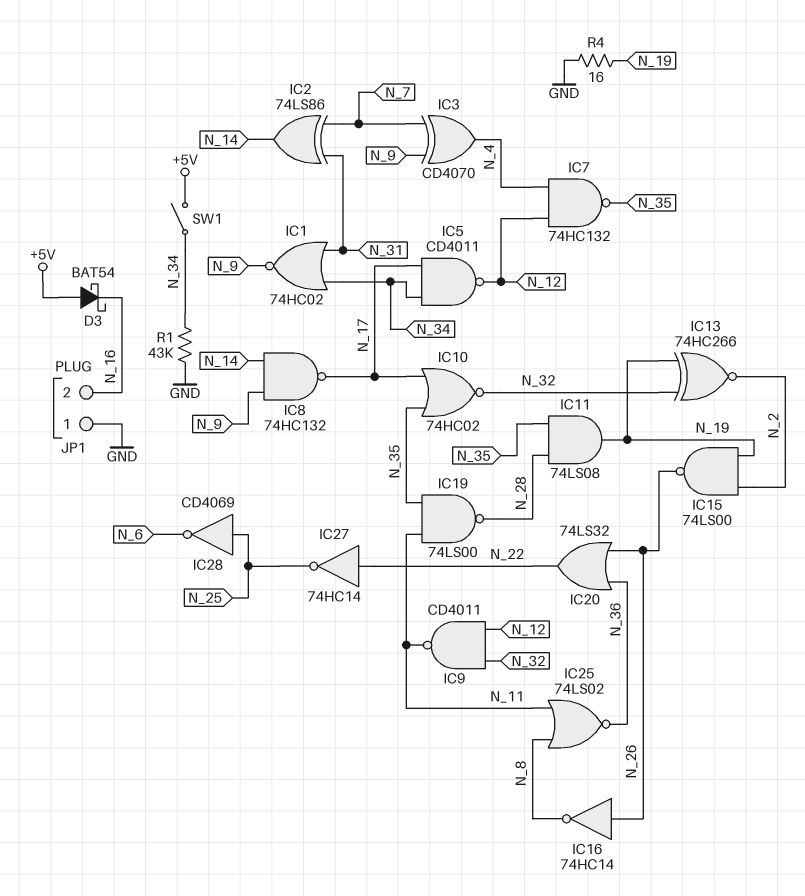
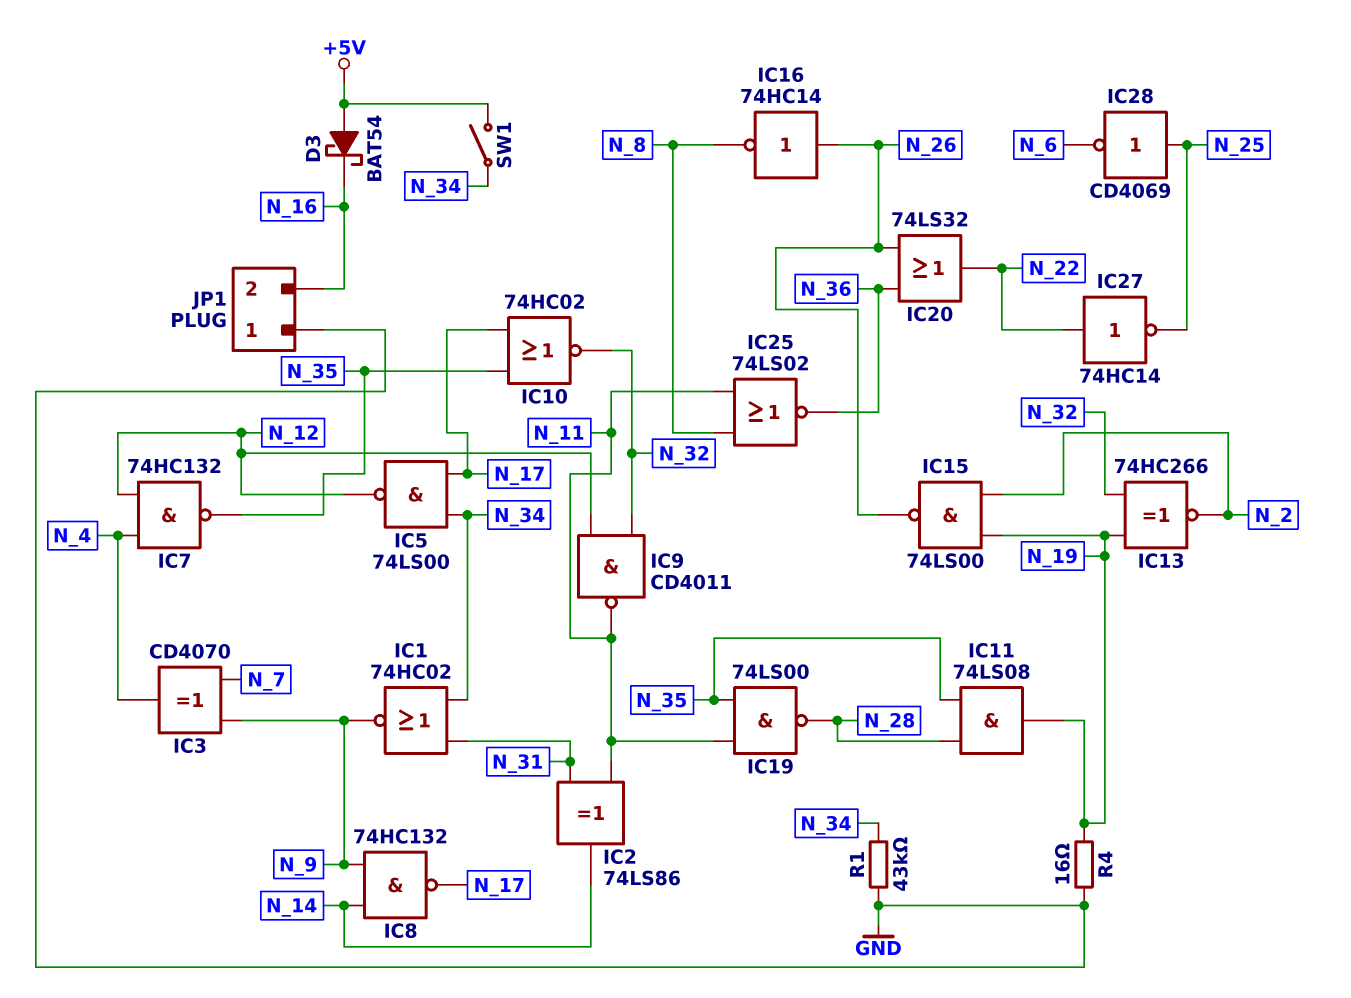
IC2: XOR 74LS86 (in N_7, in N_31, out N_14) -> XOR 74LS86 (in N_11, in N_31, out N_14)
IC5: NAND CD4011 (in N_17, in N_34, out N_12) -> NAND 74LS00 (in N_17, in N_34, out N_12)

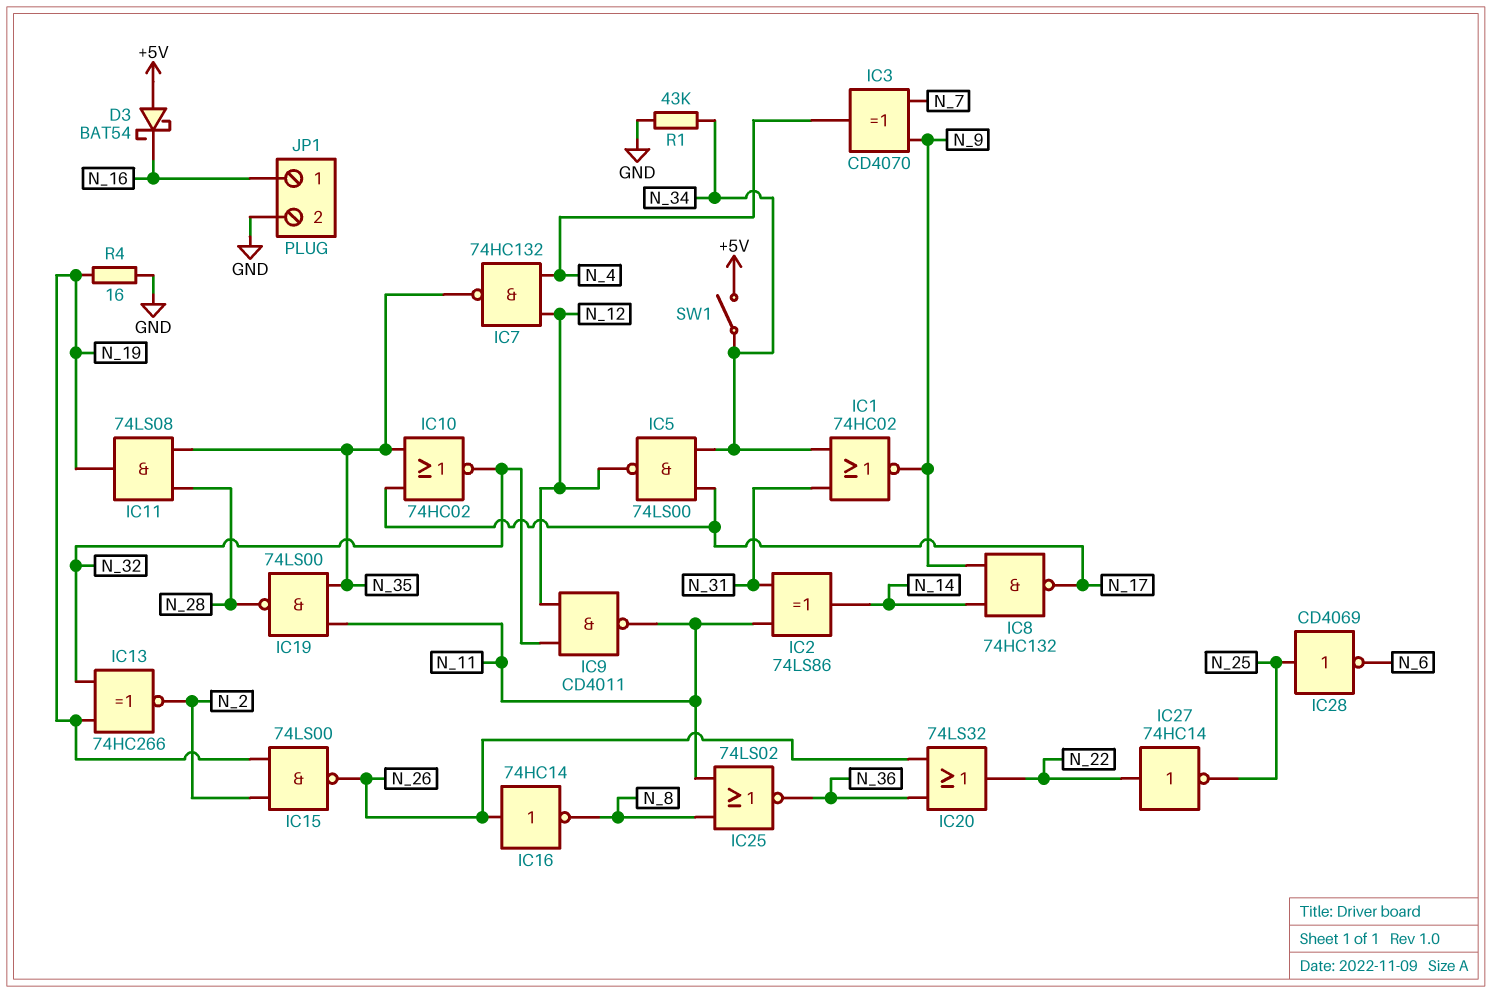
JP1 pin 1: GND -> N_16
JP1 pin 2: N_16 -> GND

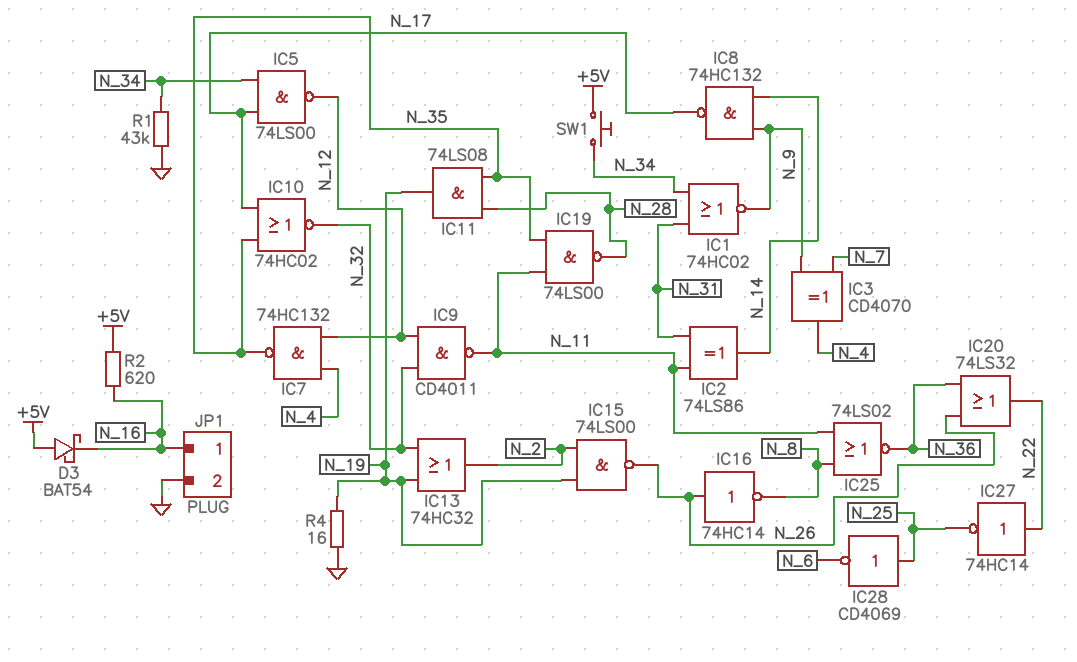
IC13: XNOR 74HC266 (in N_19, in N_32, out N_2) -> OR 74HC32 (in N_19, in N_32, out N_2)
R2: none -> 620 (+5V, N_16)
SW1: switch (+5V, N_34) -> button (+5V, N_34)

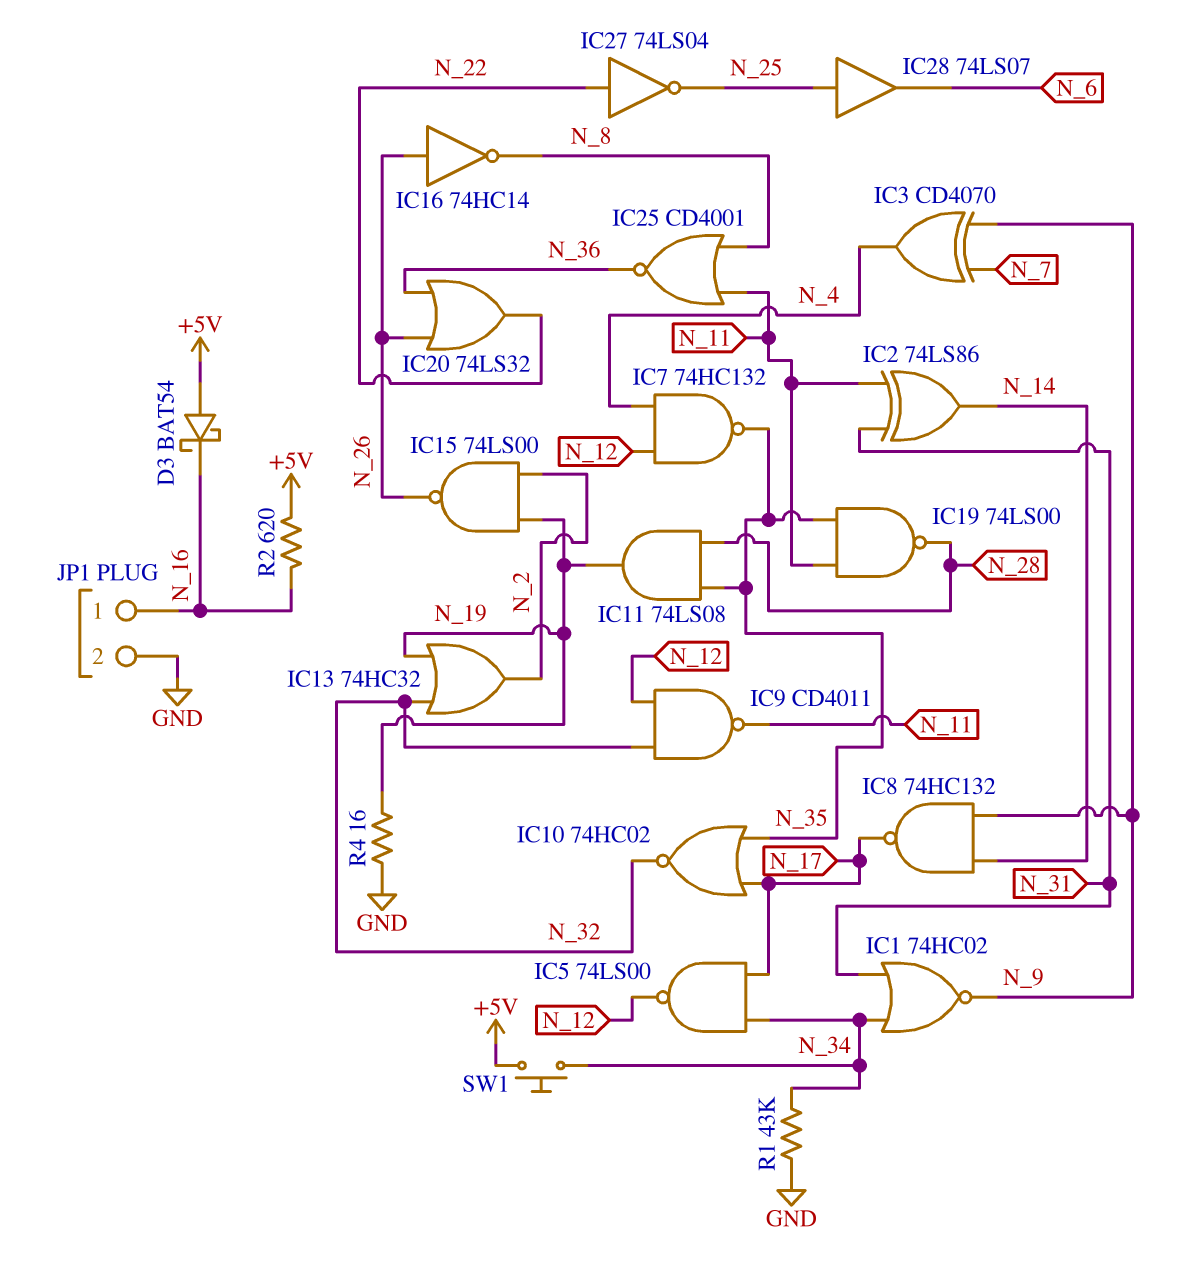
IC25: NOR 74LS02 (in N_8, in N_11, out N_36) -> NOR CD4001 (in N_8, in N_11, out N_36)
IC27: NOT 74HC14 (in N_22, out N_25) -> NOT 74LS04 (in N_22, out N_25)
IC28: NOT CD4069 (in N_25, out N_6) -> buffer 74LS07 (in N_25, out N_6)

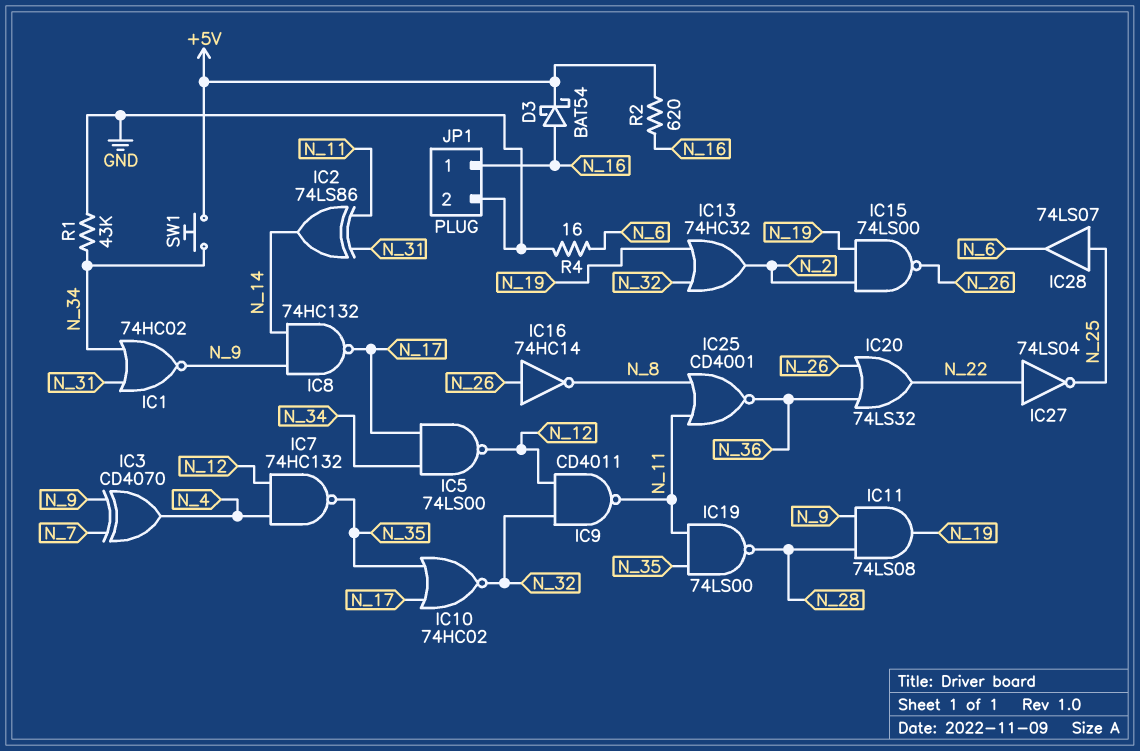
D3: schottky BAT54 (A +5V, K N_16) -> schottky BAT54 (A N_16, K +5V)
IC11: AND 74LS08 (in N_28, in N_35, out N_19) -> AND 74LS08 (in N_9, in N_28, out N_19)
R4: 16 (GND, N_19) -> 16 (GND, N_6)

